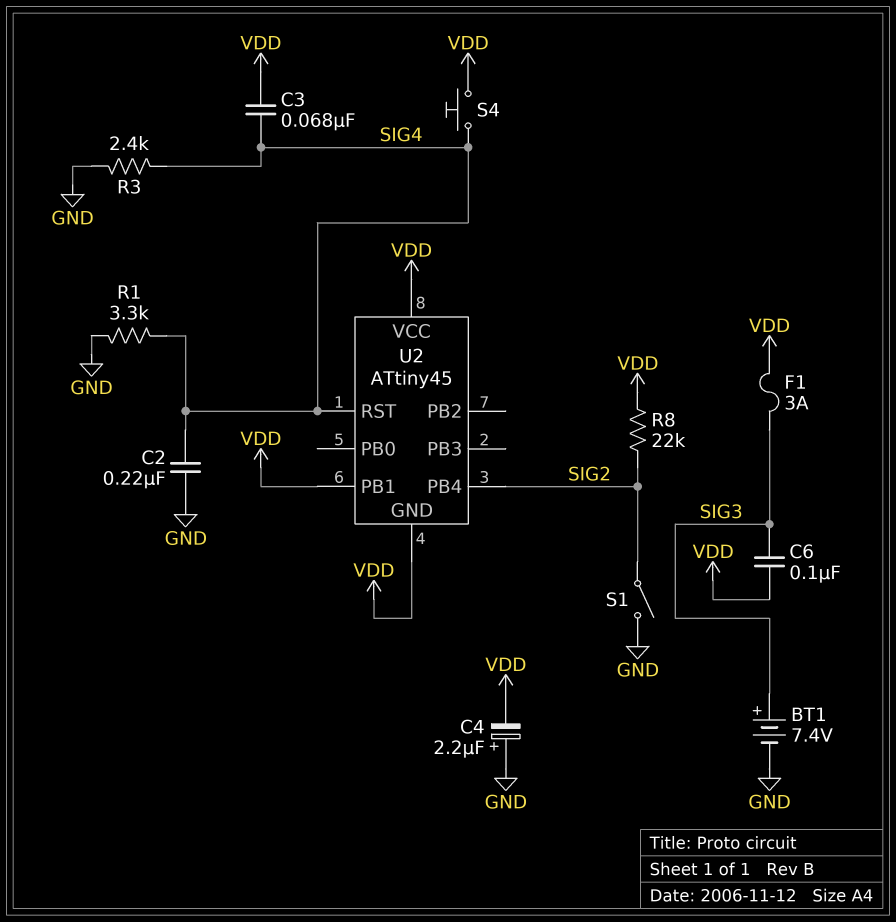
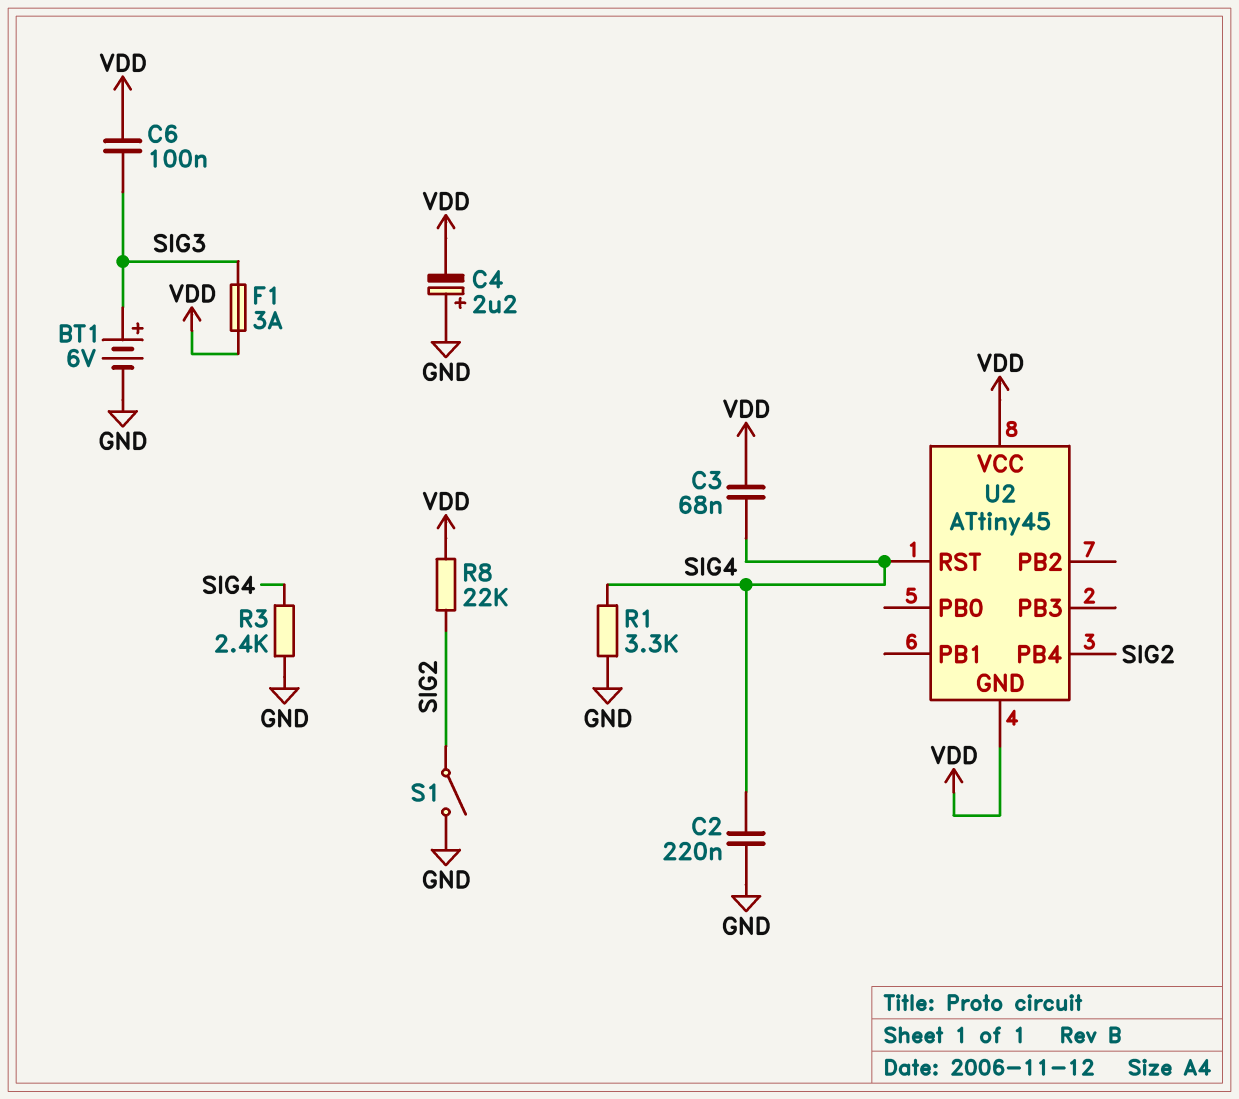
BT1: 7.4V (plus SIG3, minus GND) -> 6V (plus SIG3, minus GND)
S4: button (SIG4, VDD) -> none
U2 pin PB1: VDD -> none

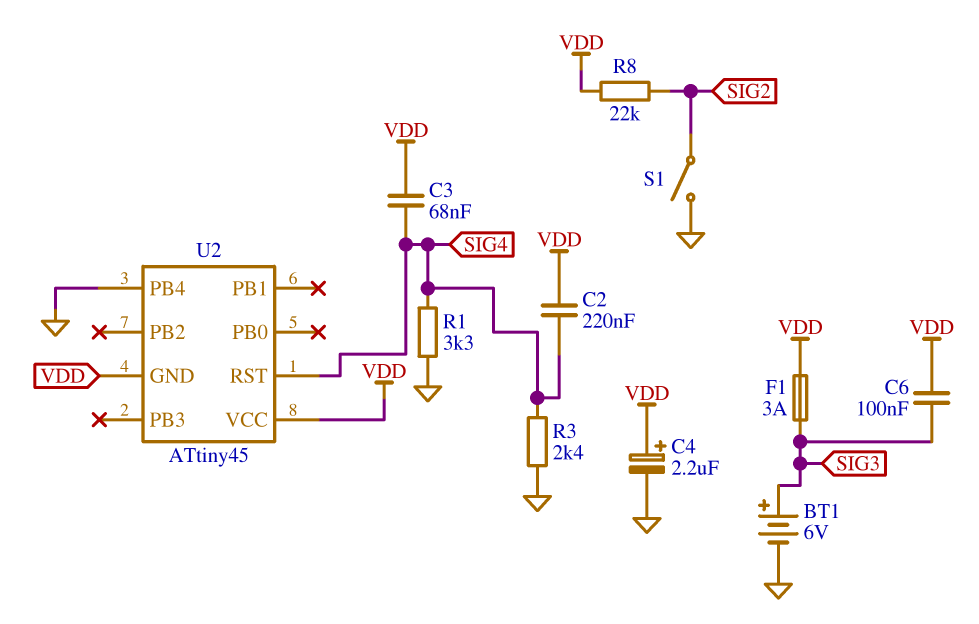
C2: 220nF (GND, SIG4) -> 220nF (SIG4, VDD)
C4: 2.2uF (plus GND, minus VDD) -> 2.2uF (plus VDD, minus GND)
U2 pin PB4: SIG2 -> GND

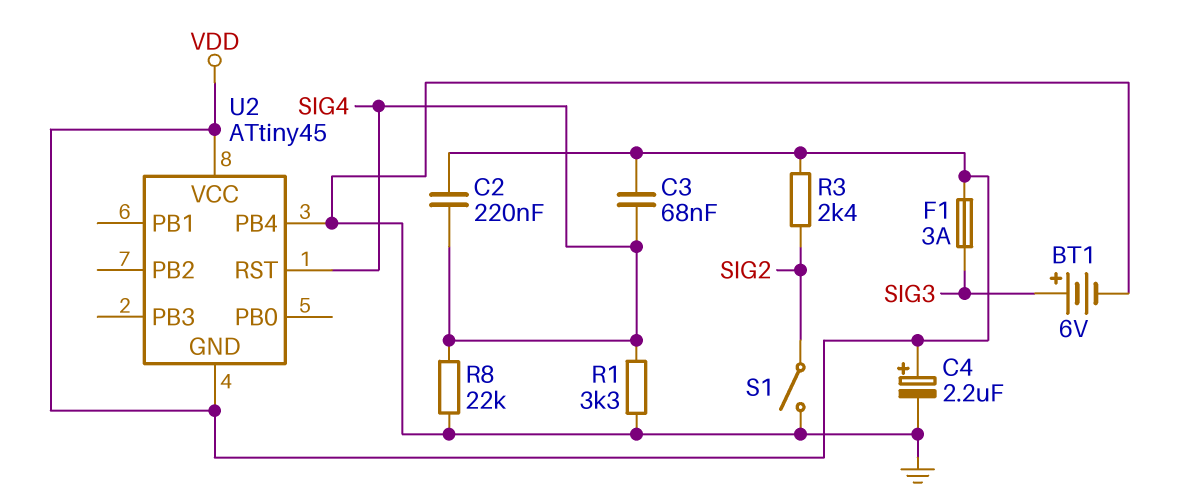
C6: 100nF (SIG3, VDD) -> none
R3: 2.4k (GND, SIG4) -> 2.4k (SIG2, VDD)
R8: 22k (SIG2, VDD) -> 22k (GND, SIG4)

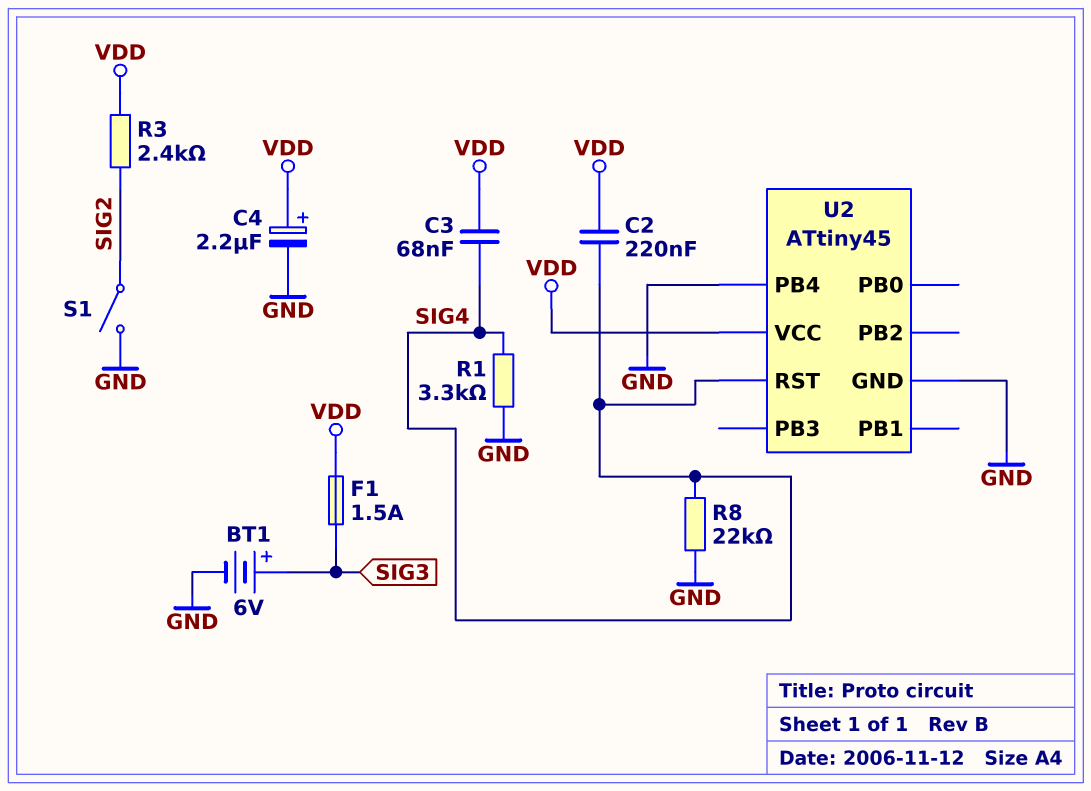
F1: 3A (SIG3, VDD) -> 1.5A (SIG3, VDD)
U2 pin GND: VDD -> GND

